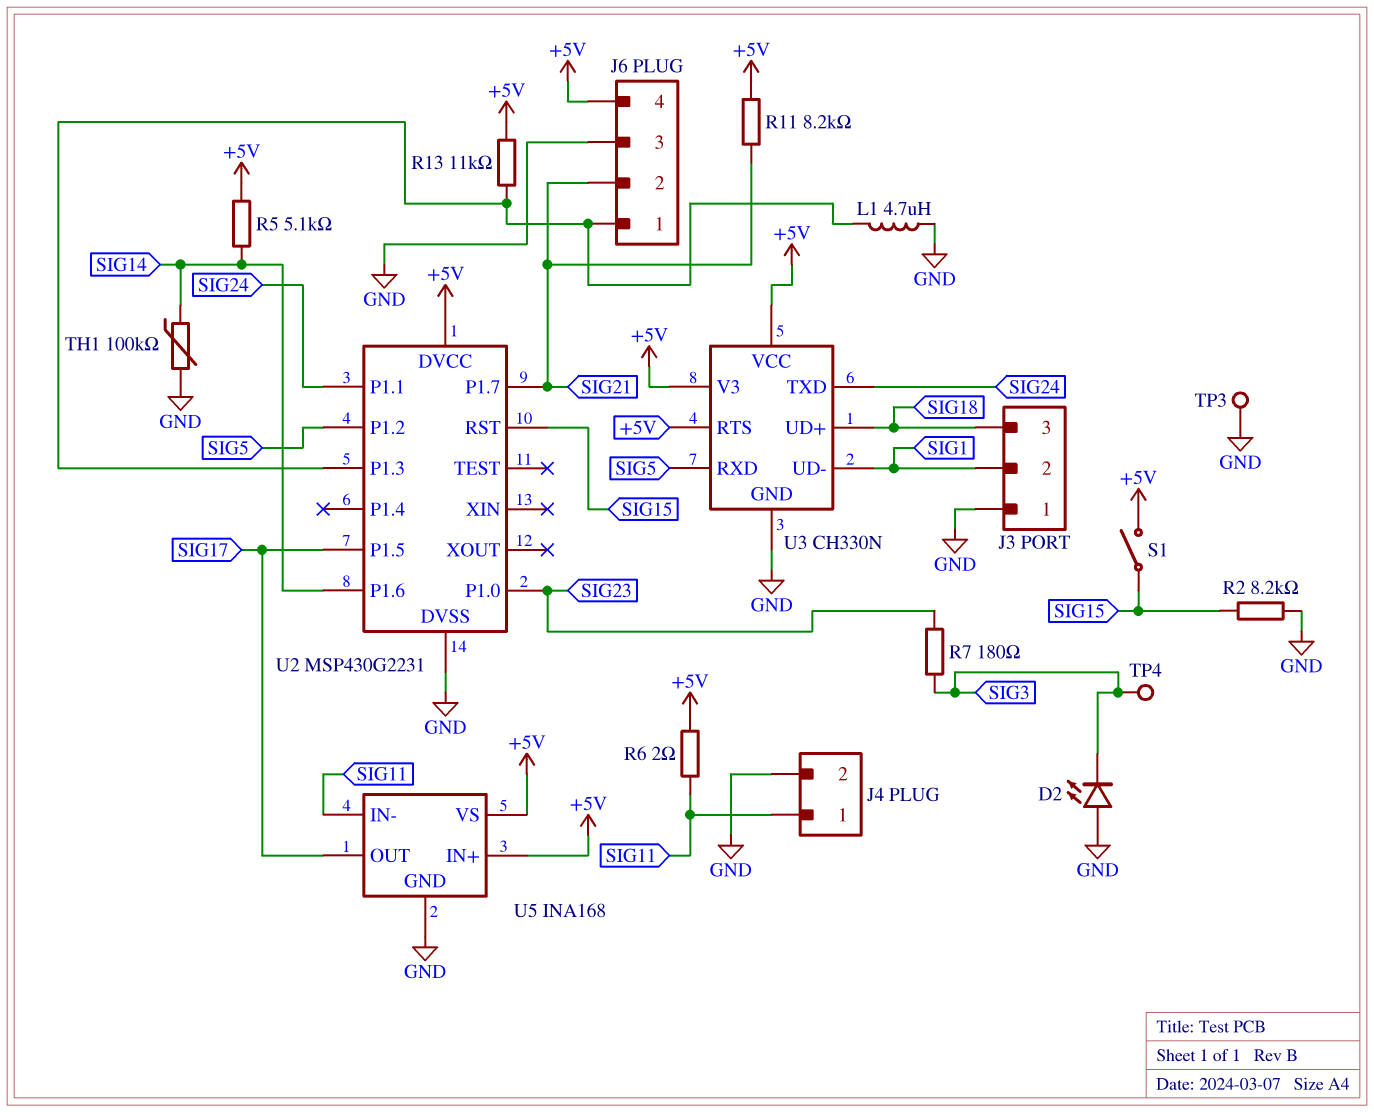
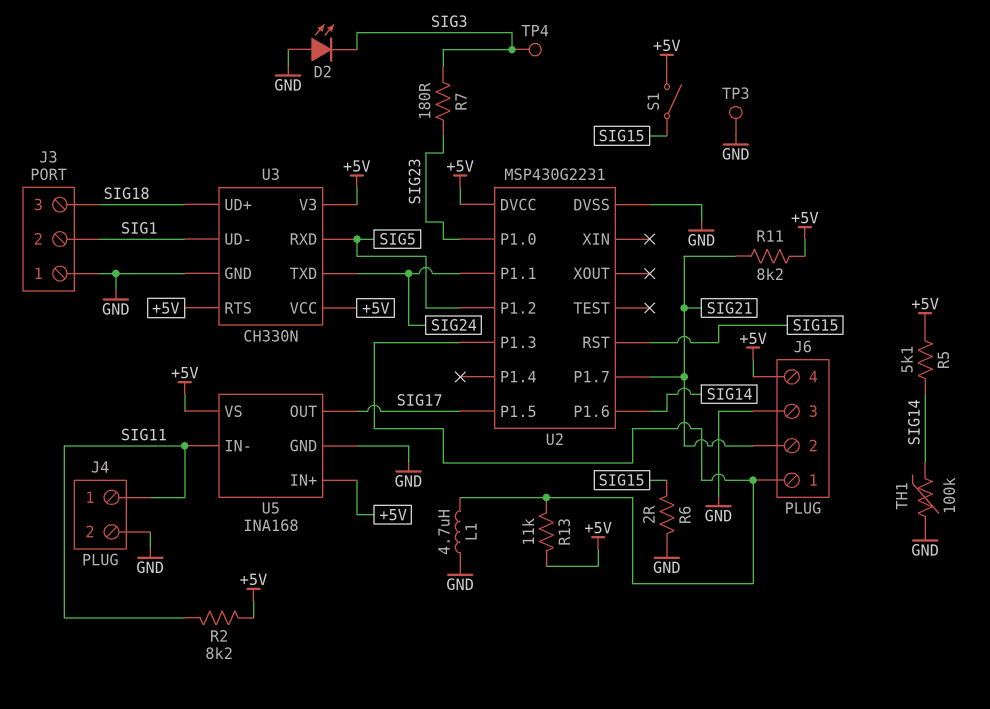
R2: 8.2k (GND, SIG15) -> 8.2k (+5V, SIG11)
R6: 2 (+5V, SIG11) -> 2 (GND, SIG15)

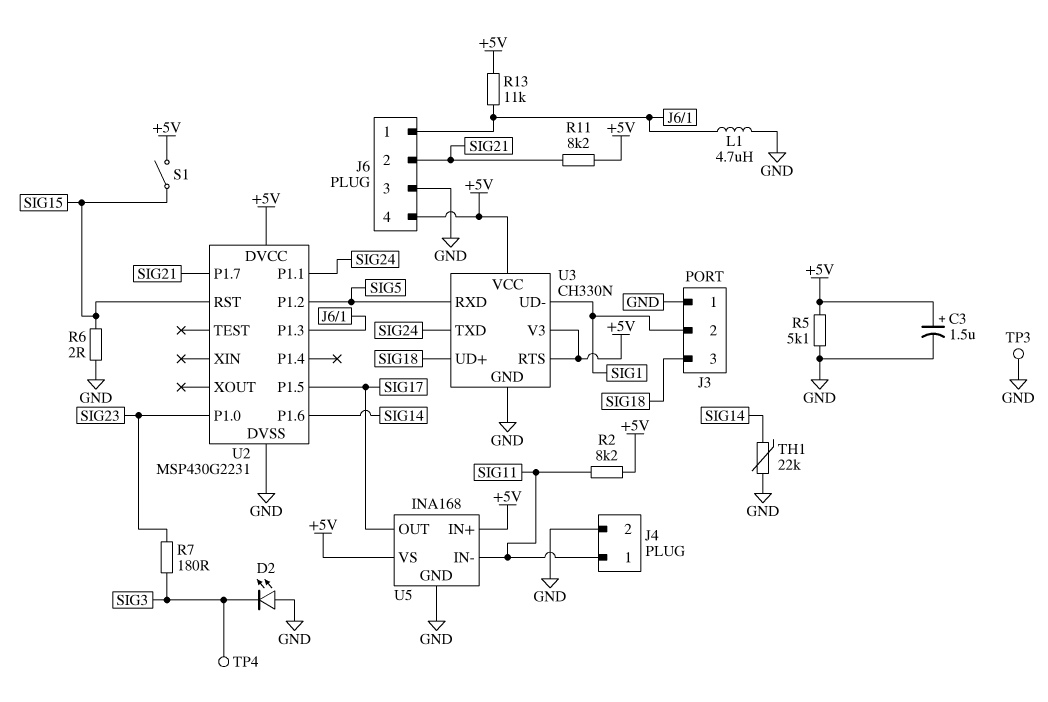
C3: none -> 1.5uF (plus +5V, minus GND)
R5: 5.1k (+5V, SIG14) -> 5.1k (+5V, GND)
TH1: 100k (GND, SIG14) -> 22k (GND, SIG14)

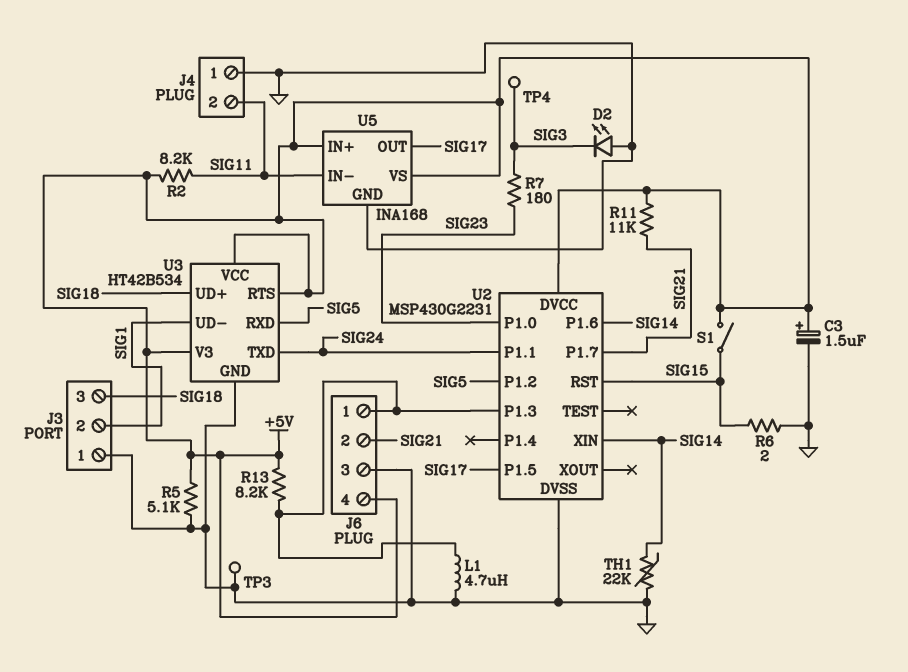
J4 pin 1: SIG11 -> GND
J4 pin 2: GND -> SIG11
R11: 8.2k (+5V, SIG21) -> 11k (+5V, SIG21)
R13: 11k (+5V, J6/1) -> 8.2k (+5V, J6/1)
U2 pin XIN: none -> SIG14
U3: CH330N -> HT42B534

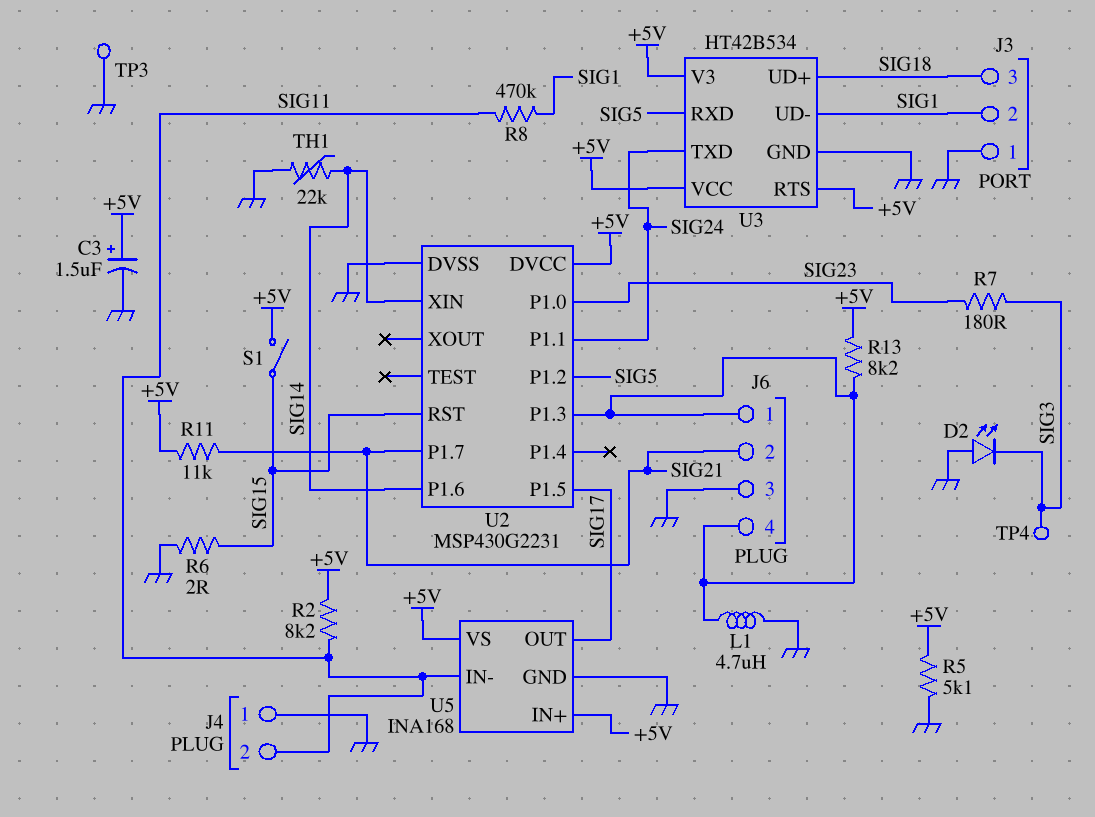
J6 pin 4: +5V -> J6/1
R8: none -> 470k (SIG1, SIG11)

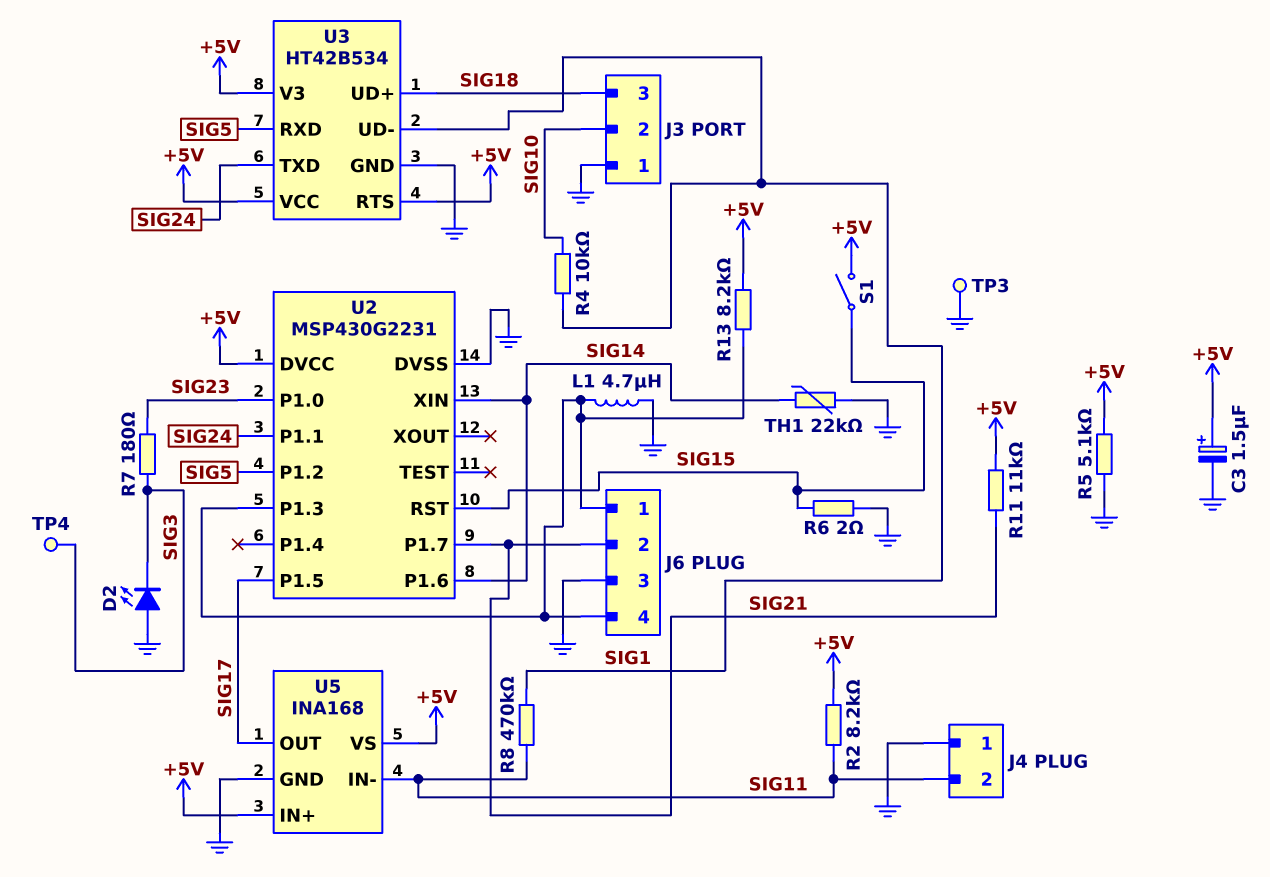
J3 pin 2: SIG1 -> SIG10
R4: none -> 10k (SIG1, SIG10)

